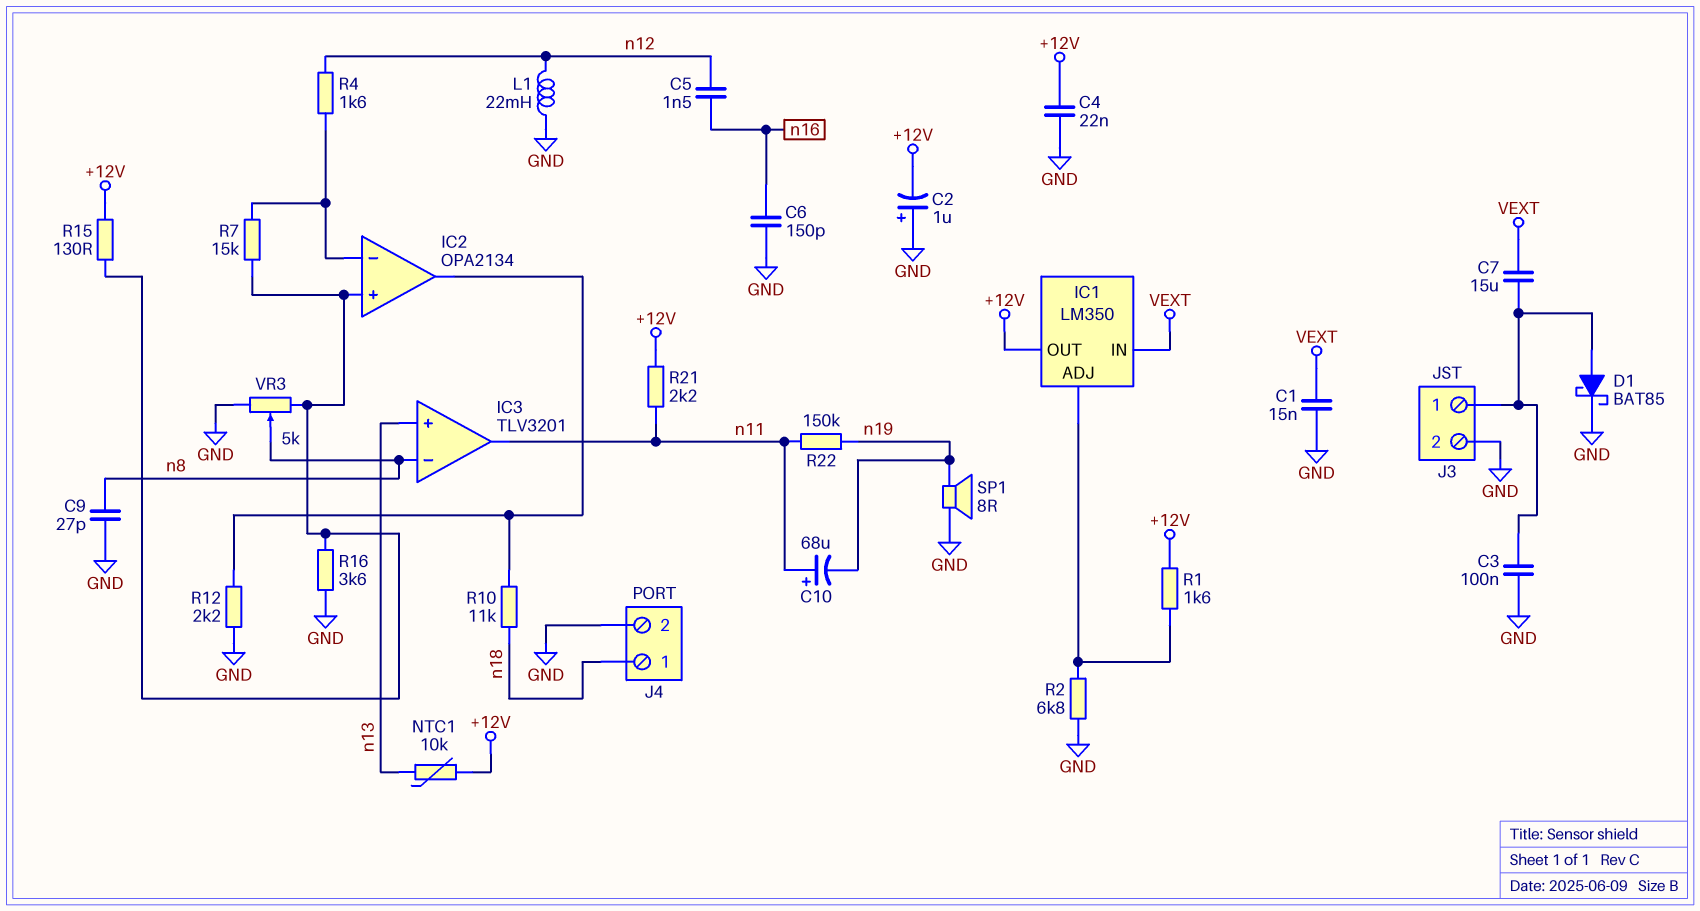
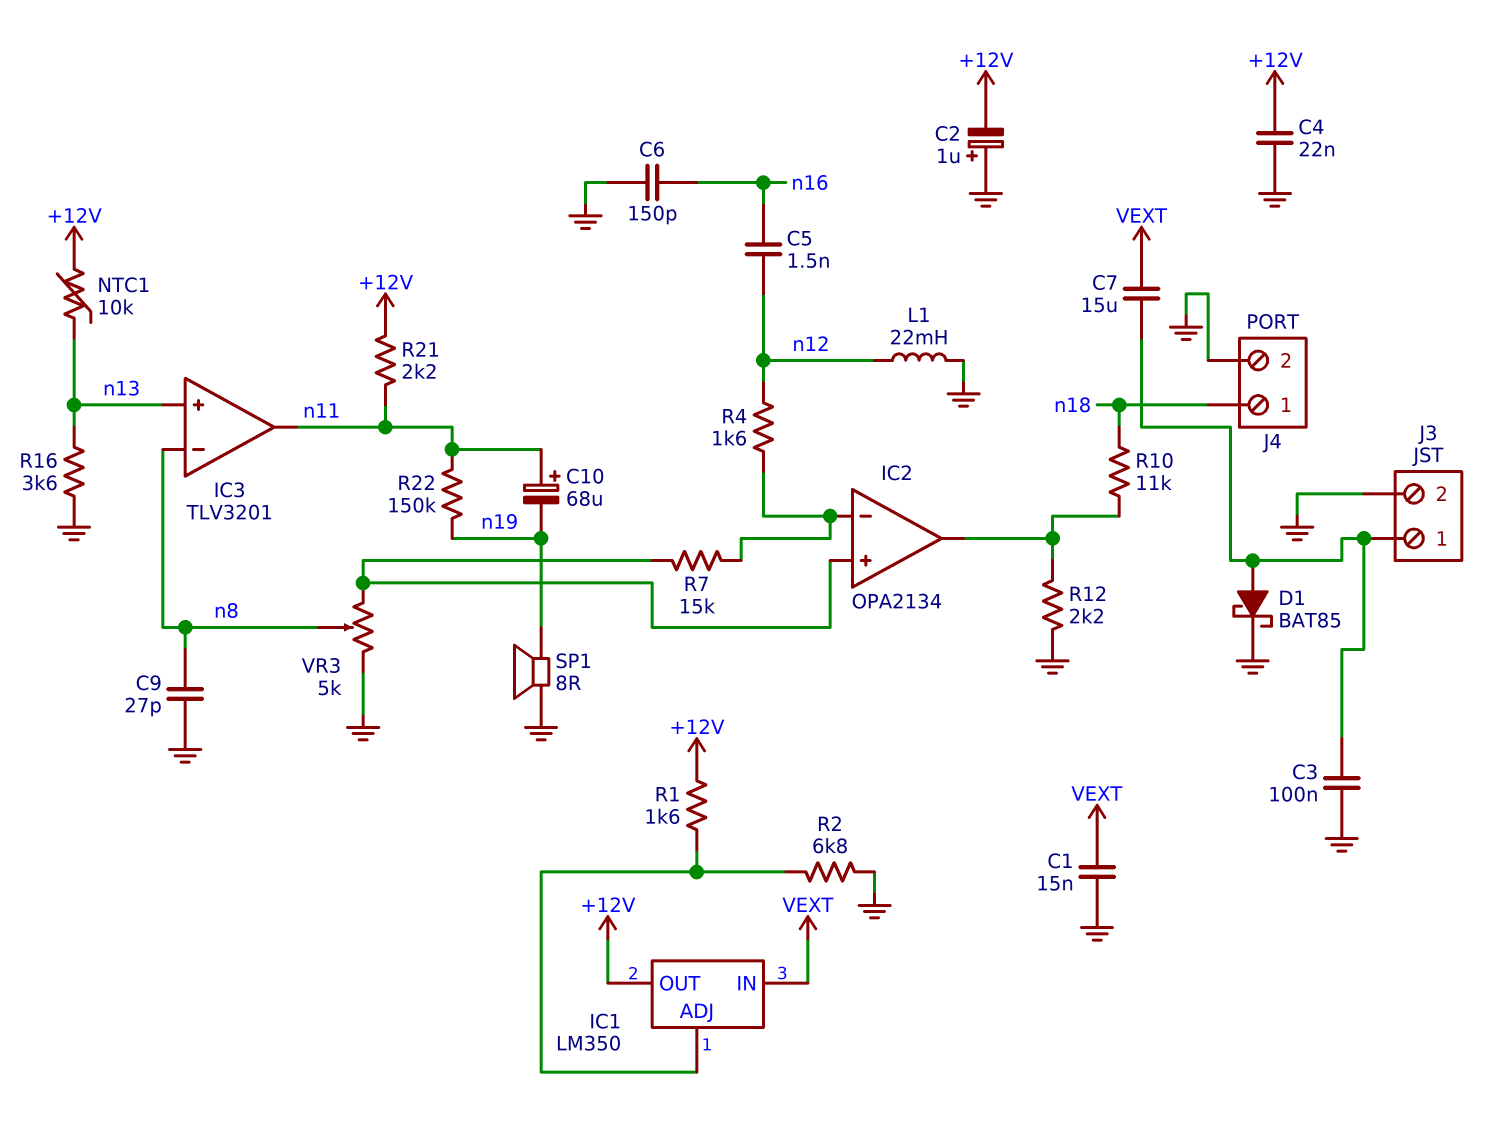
R15: 130 (+12V, IC2/in+) -> none
R16: 3.6k (GND, IC2/in+) -> 3.6k (GND, n13)

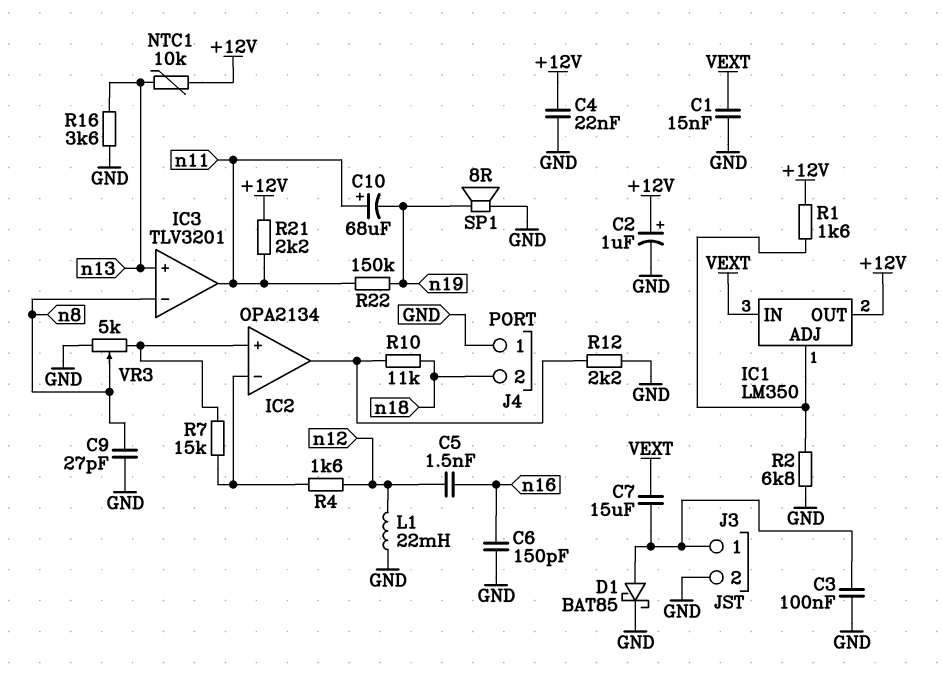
C2: 1uF (plus GND, minus +12V) -> 1uF (plus +12V, minus GND)
J4 pin 1: n18 -> GND
J4 pin 2: GND -> n18

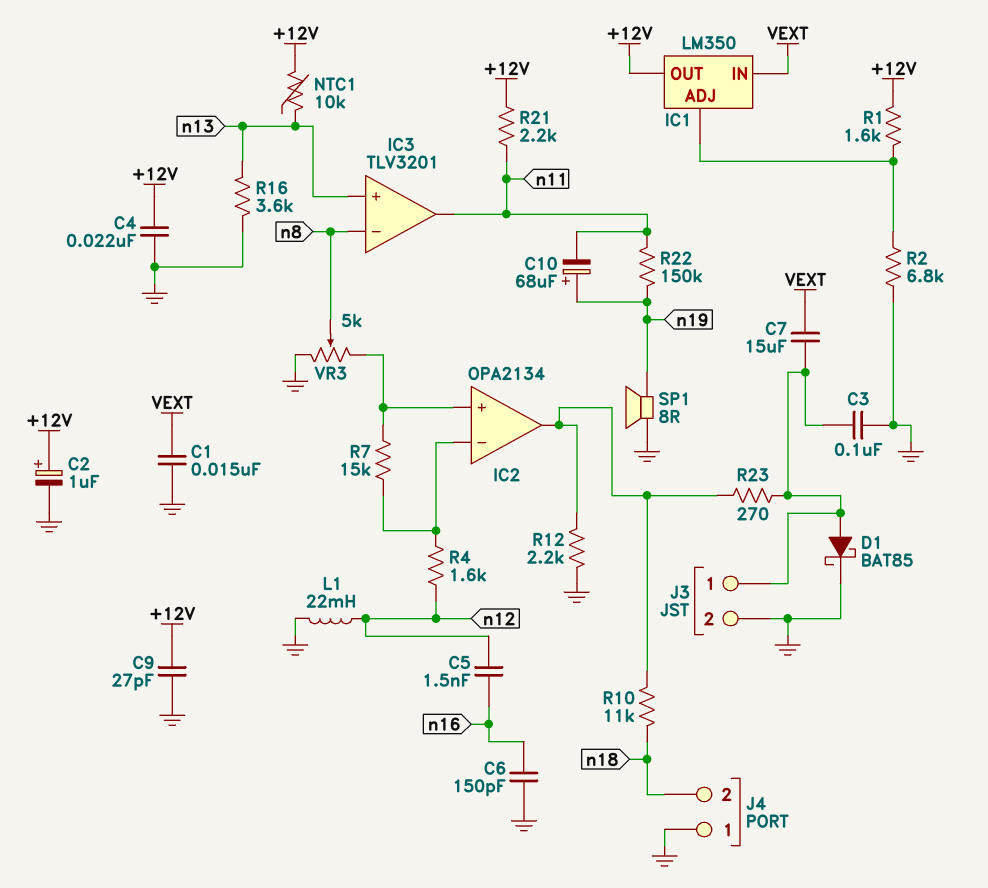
C9: 27pF (GND, n8) -> 27pF (+12V, GND)
C10: 68uF (plus n11, minus n19) -> 68uF (plus n19, minus n11)
R23: none -> 270 (IC2/out, J3/1)

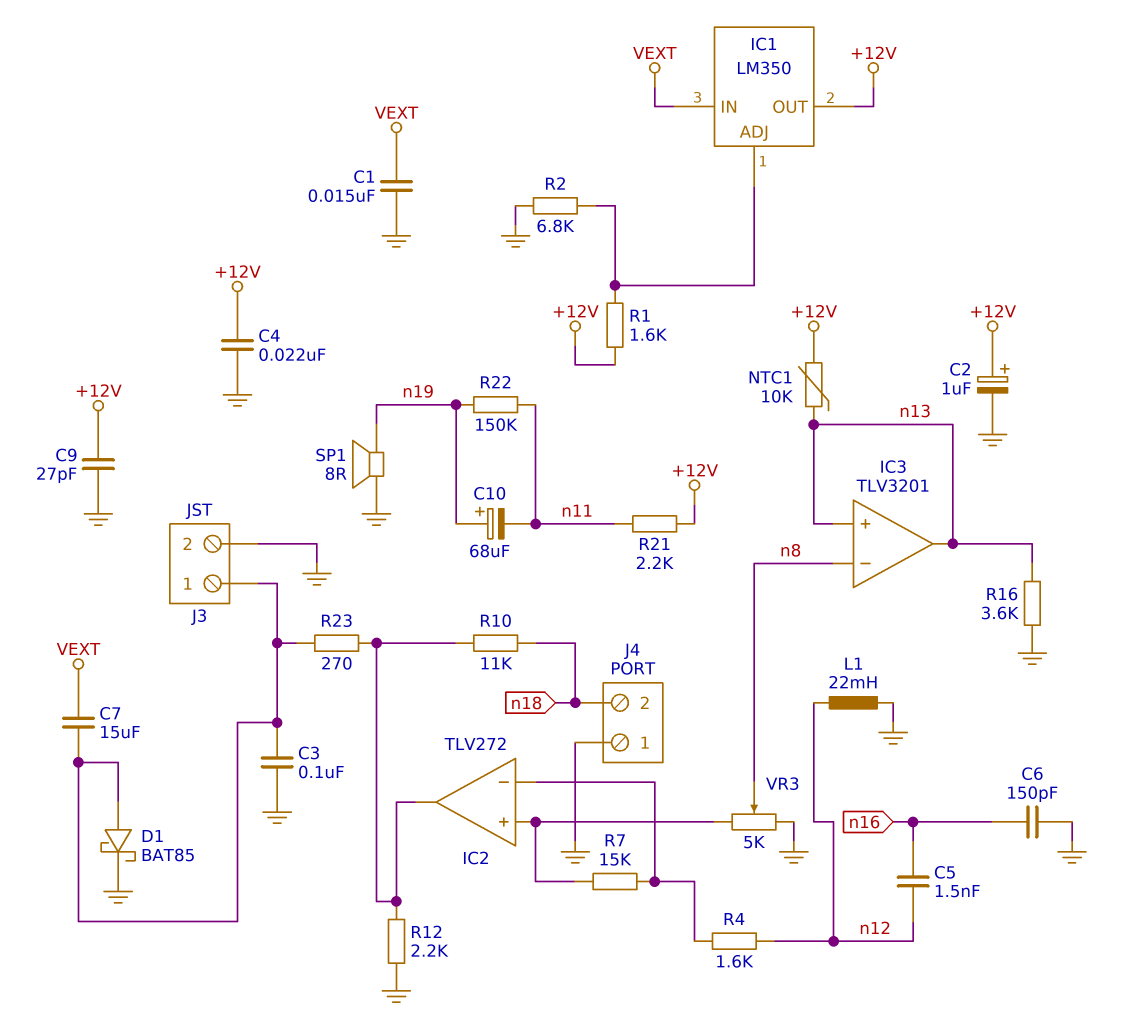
IC2: OPA2134 -> TLV272
IC3 pin out: n11 -> n13

